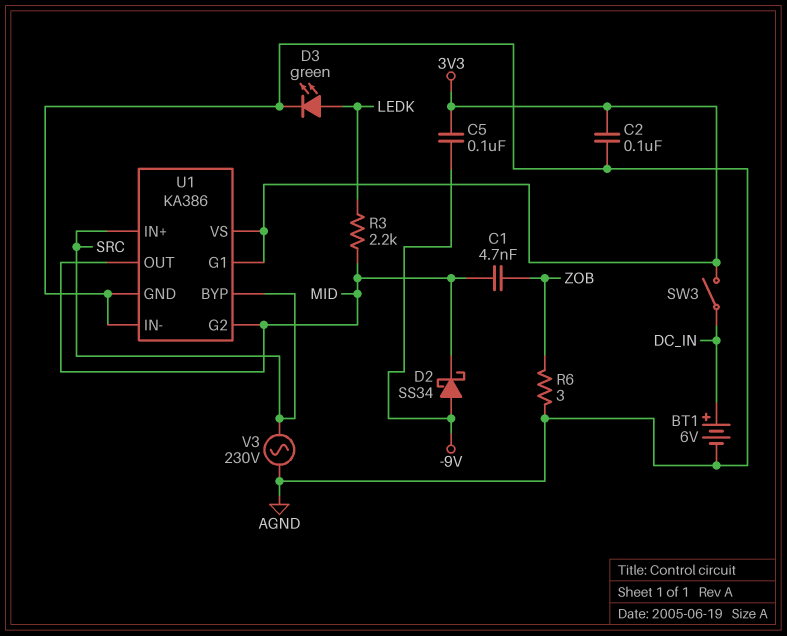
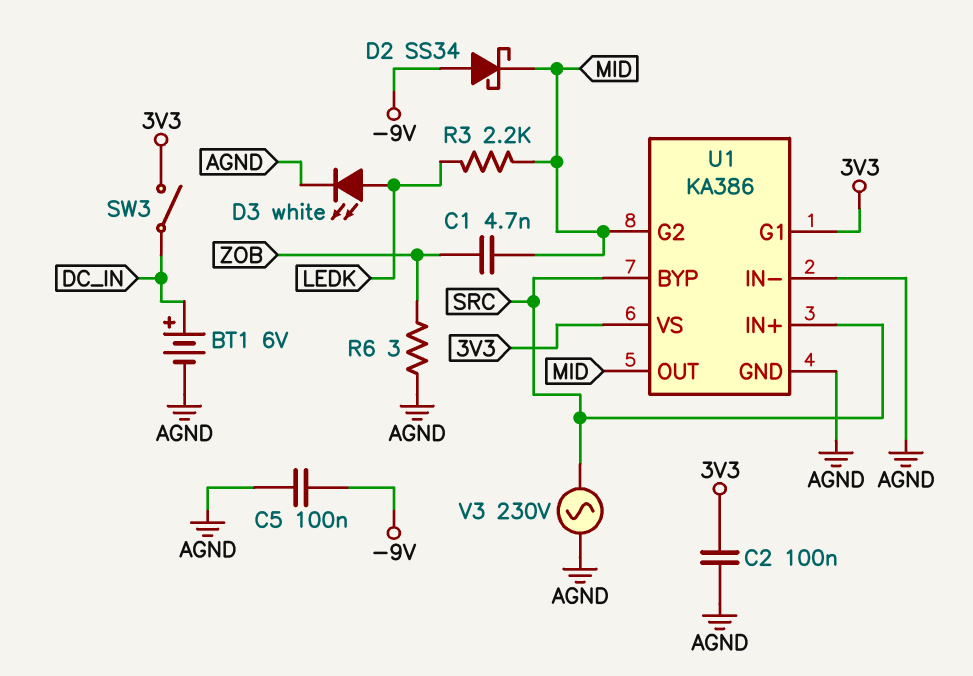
C5: 100nF (-9V, 3V3) -> 100nF (-9V, AGND)
D3: LED green (A LEDK, K AGND) -> LED white (A LEDK, K AGND)

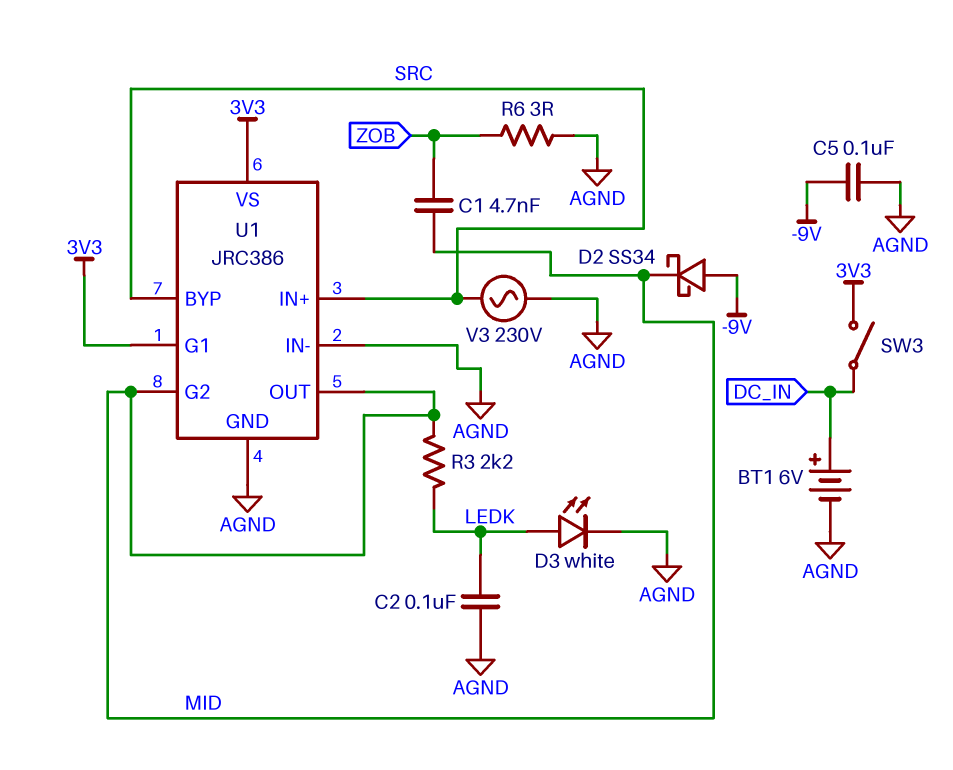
C2: 100nF (3V3, AGND) -> 100nF (AGND, LEDK)
U1: KA386 -> JRC386

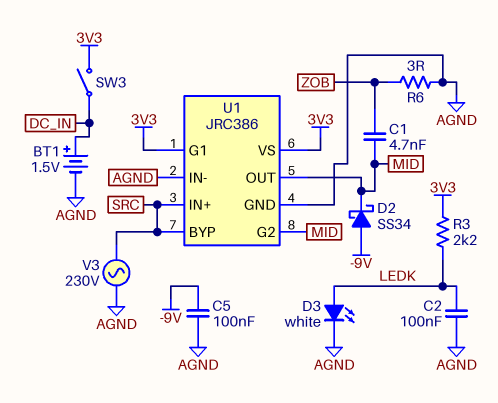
BT1: 6V (plus DC_IN, minus AGND) -> 1.5V (plus DC_IN, minus AGND)
R3: 2.2k (LEDK, MID) -> 2.2k (3V3, LEDK)

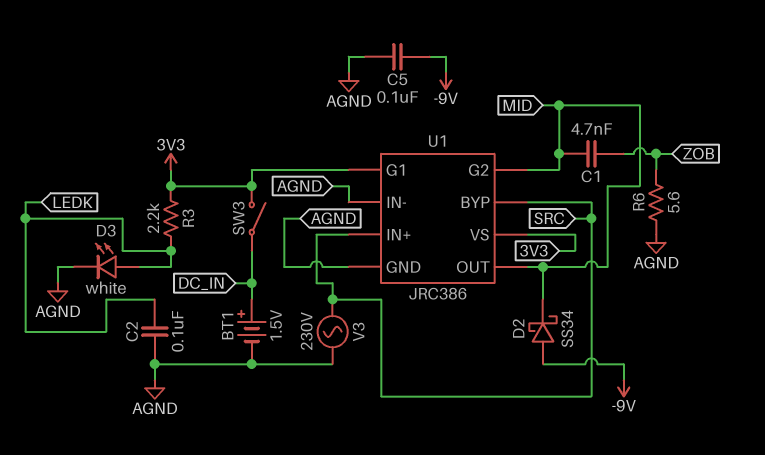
R6: 3 (AGND, ZOB) -> 5.6 (AGND, ZOB)

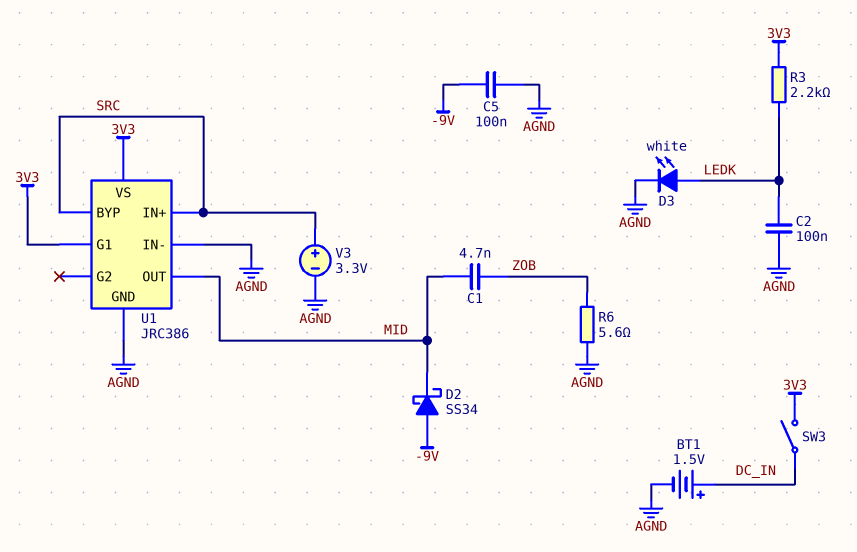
U1 pin G2: MID -> none
V3: AC 230V (AGND, SRC) -> 3.3V (plus SRC, minus AGND)

